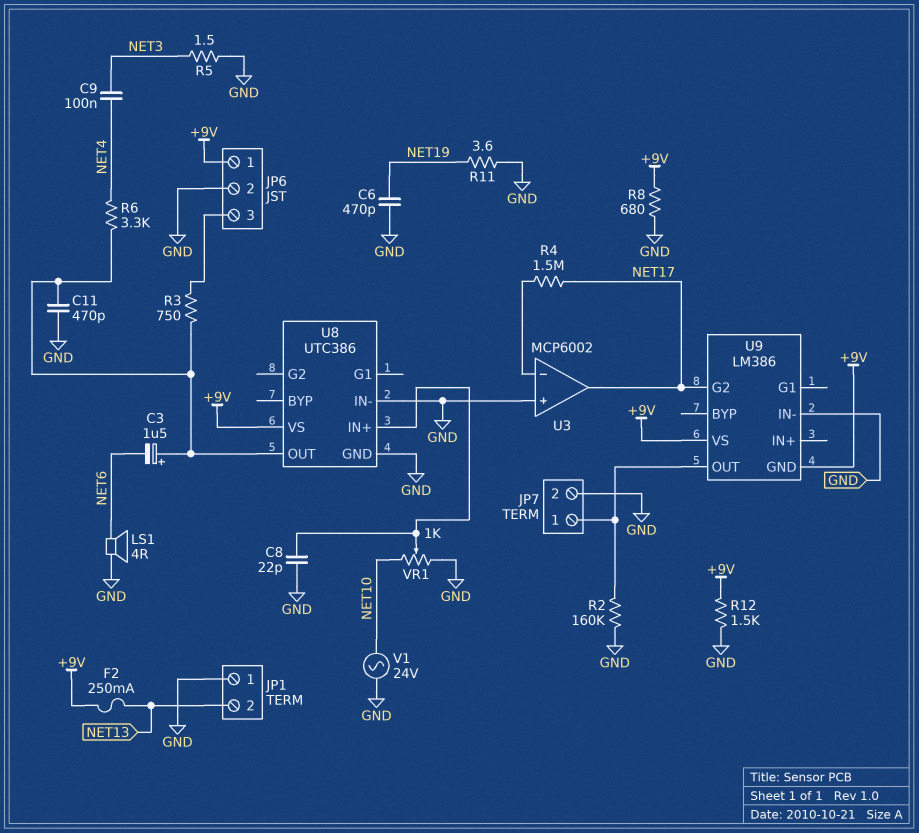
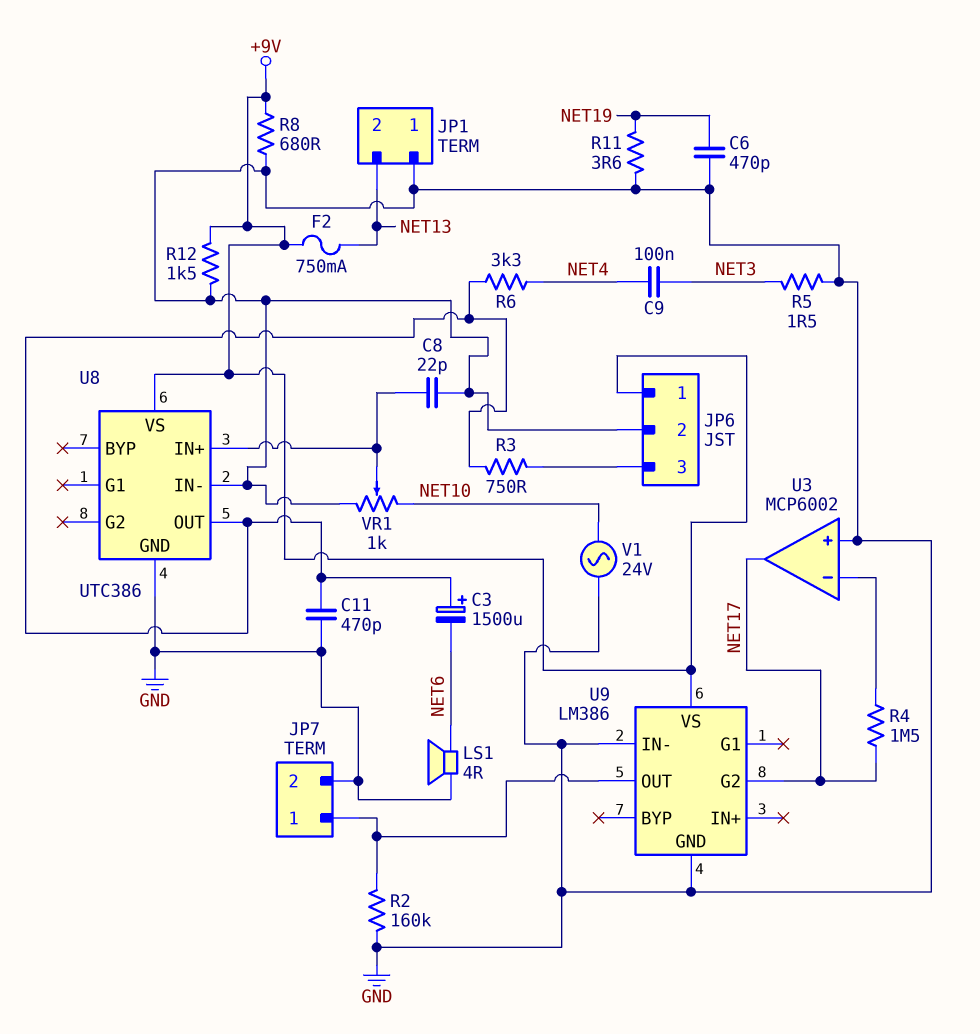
C3: 1.5uF (plus U8/OUT, minus NET6) -> 1500uF (plus U8/OUT, minus NET6)
F2: 250mA (+9V, NET13) -> 750mA (+9V, NET13)
U9 pin GND: +9V -> GND

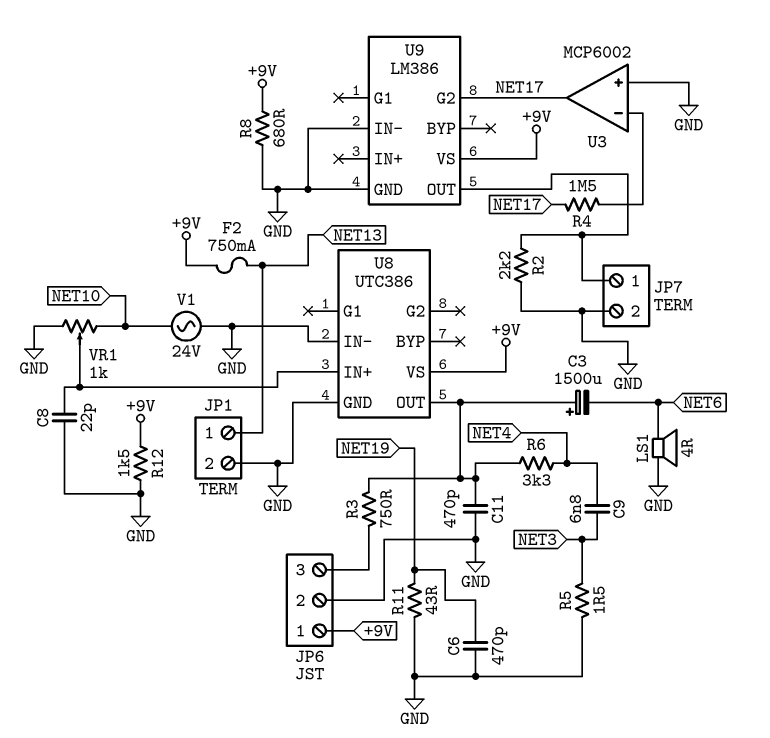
C9: 100nF (NET3, NET4) -> 6.8nF (NET3, NET4)
JP1 pin 1: GND -> NET13
JP1 pin 2: NET13 -> GND
R2: 160k (GND, JP7/1) -> 2.2k (GND, JP7/1)
R11: 3.6 (GND, NET19) -> 43 (GND, NET19)

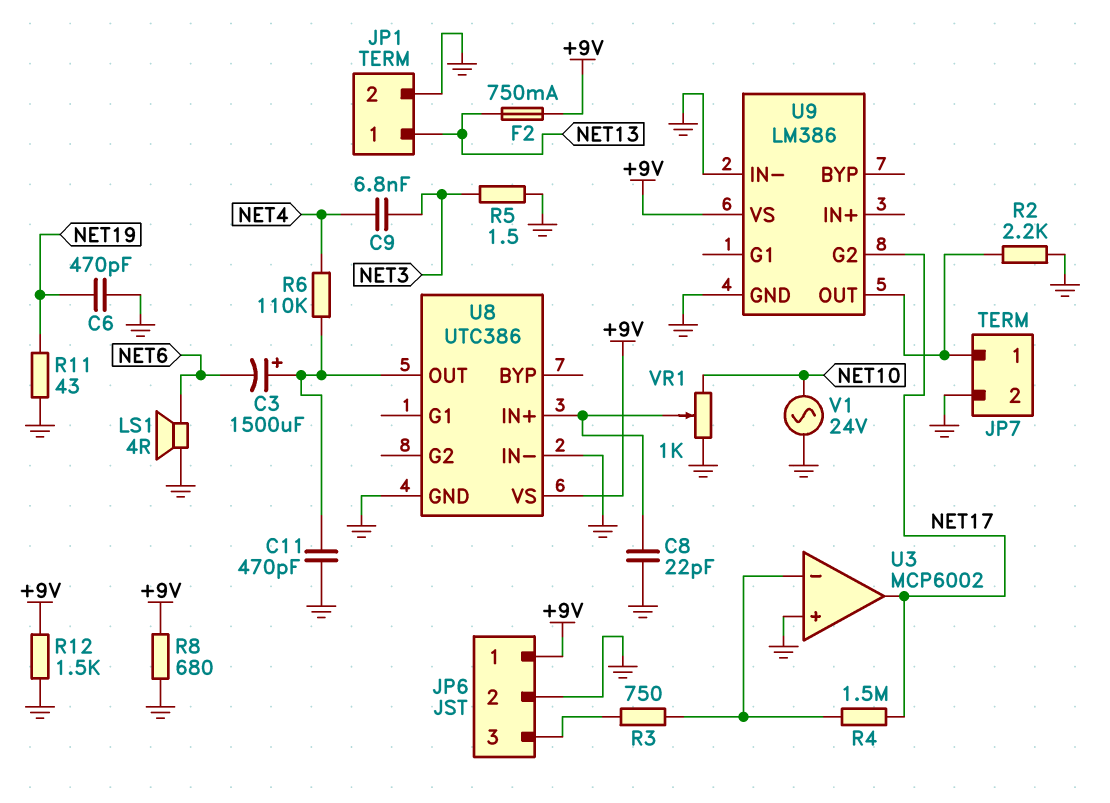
R3: 750 (JP6/3, U8/OUT) -> 750 (JP6/3, U3/in-)
R6: 3.3k (NET4, U8/OUT) -> 110k (NET4, U8/OUT)

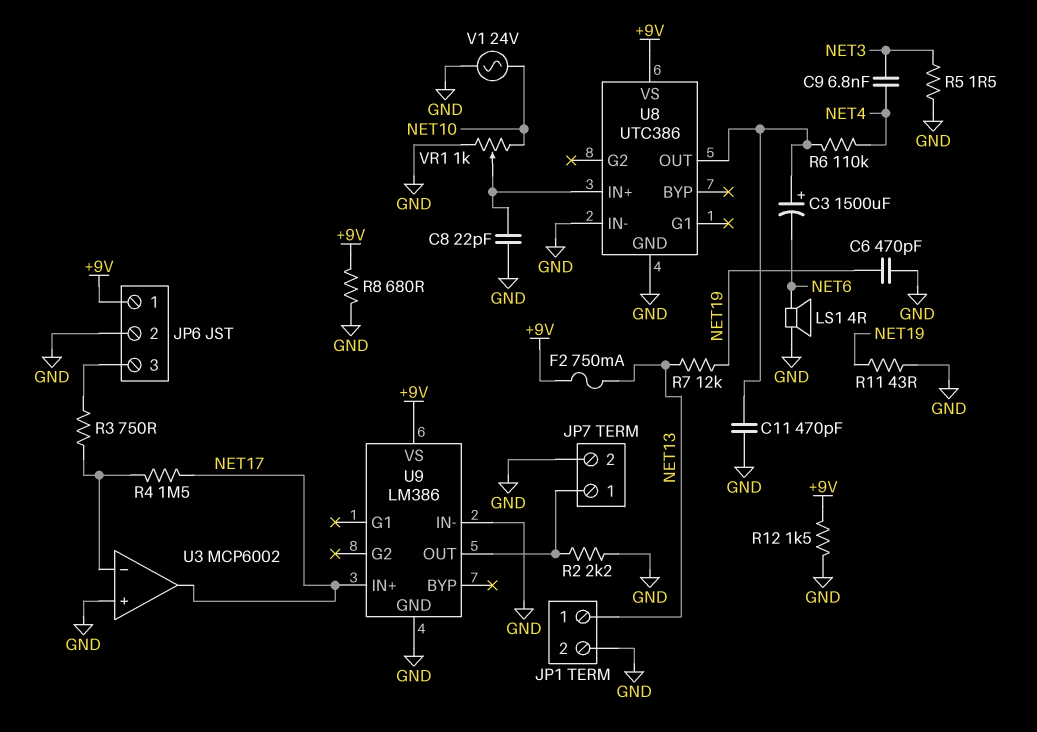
R7: none -> 12k (NET13, NET19)
U9 pin G2: NET17 -> none
U9 pin IN+: none -> NET17

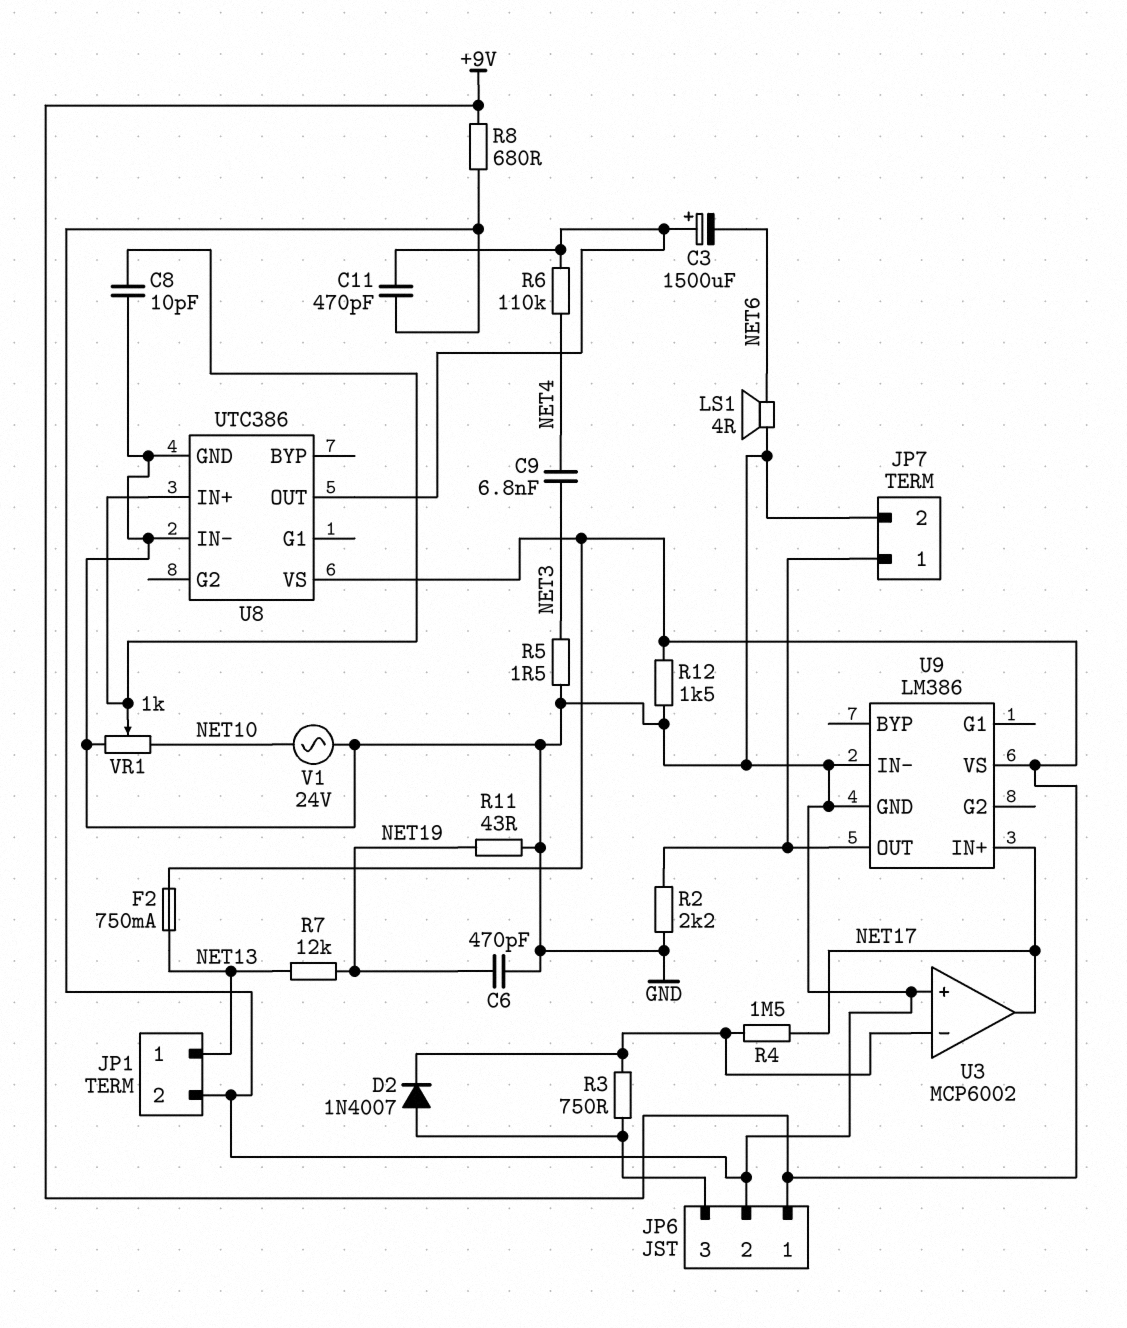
C8: 22pF (GND, U8/IN+) -> 10pF (GND, U8/IN+)
D2: none -> diode 1N4007 (A JP6/3, K U3/in-)

